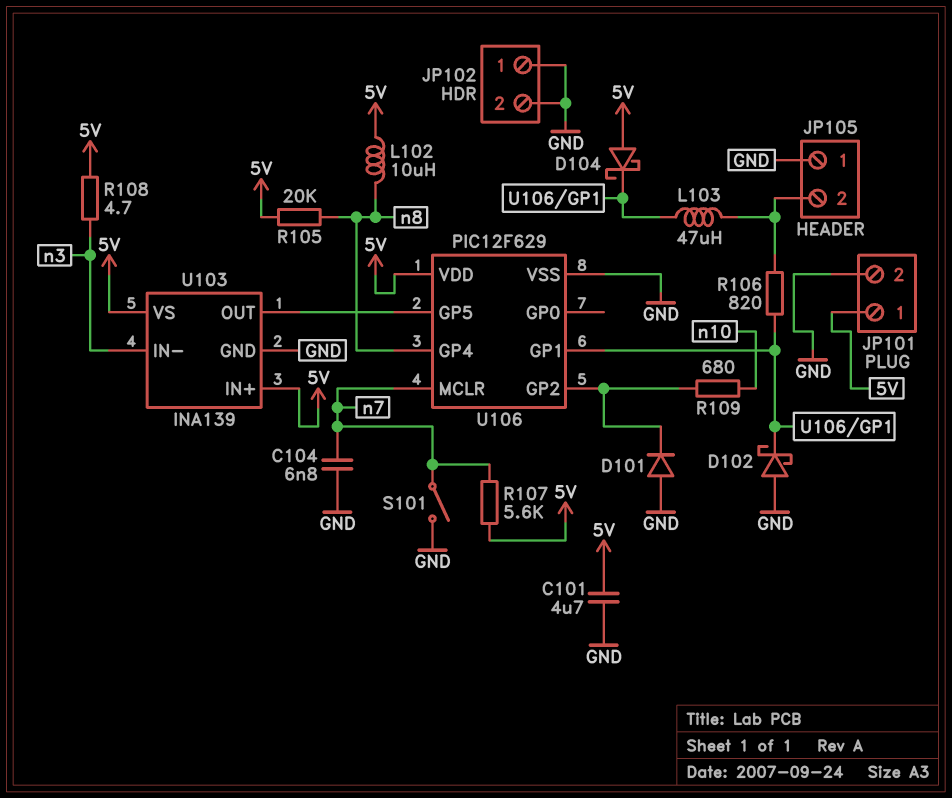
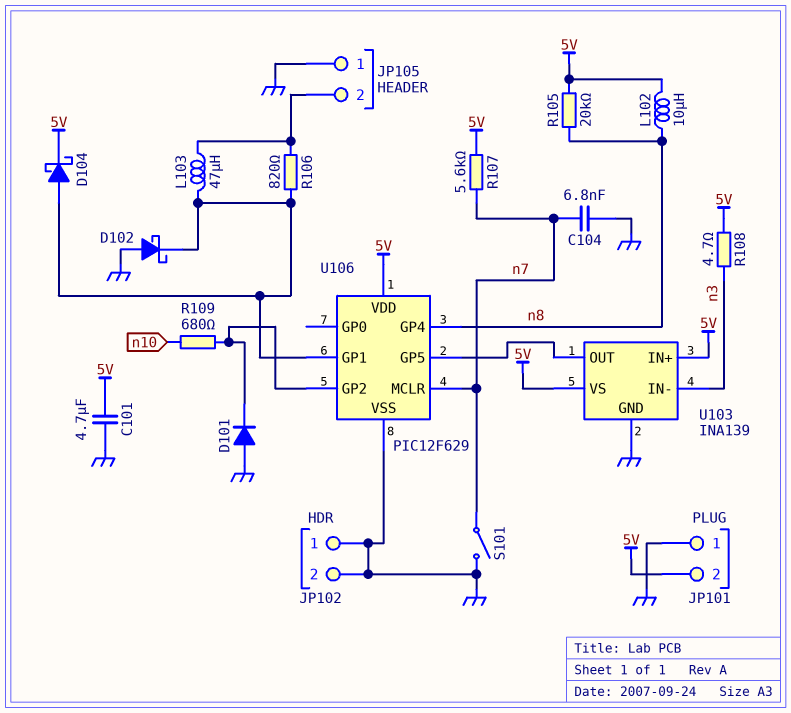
D104: schottky (A 5V, K U106/GP1) -> schottky (A U106/GP1, K 5V)
JP101 pin 1: 5V -> GND
JP101 pin 2: GND -> 5V

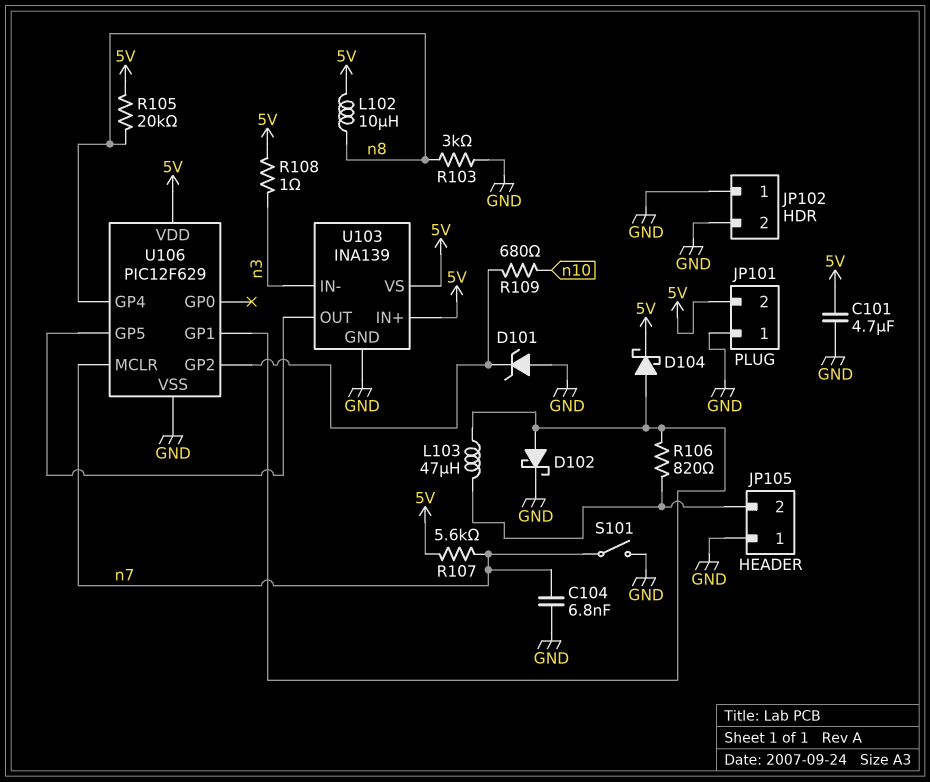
D101: diode (A GND, K U106/GP2) -> zener (A GND, K U106/GP2)
D102: schottky (A GND, K U106/GP1) -> schottky (A U106/GP1, K GND)
R103: none -> 3k (GND, n8)
R108: 4.7 (5V, n3) -> 1 (5V, n3)

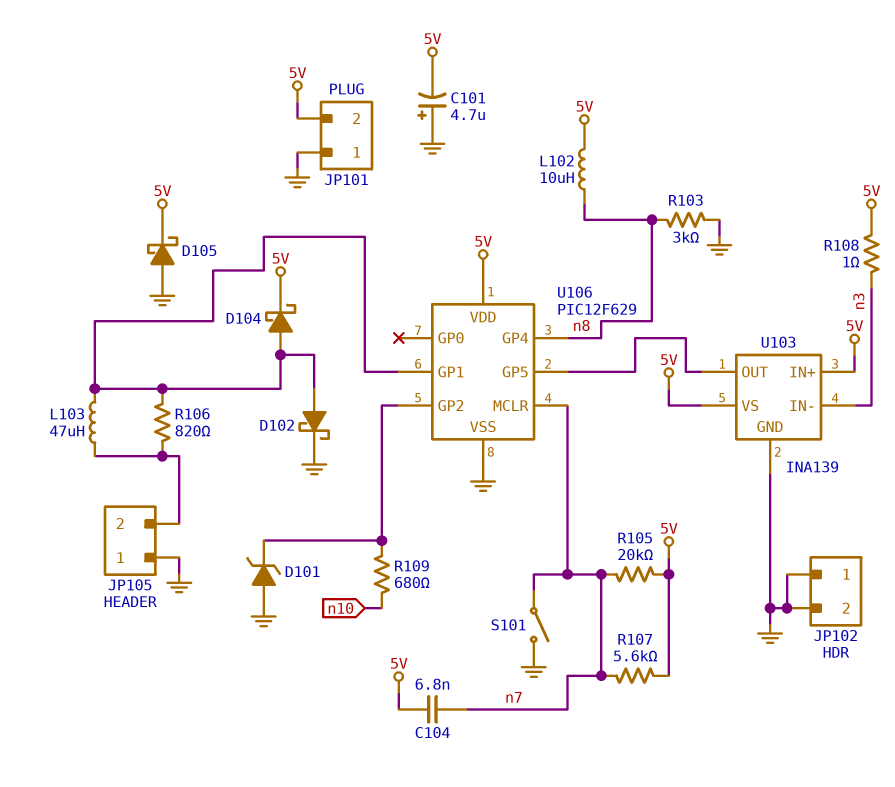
C101: 4.7uF (5V, GND) -> 4.7uF (plus GND, minus 5V)
C104: 6.8nF (GND, n7) -> 6.8nF (5V, n7)
D105: none -> schottky (A GND, K 5V)
R105: 20k (5V, n8) -> 20k (5V, n7)

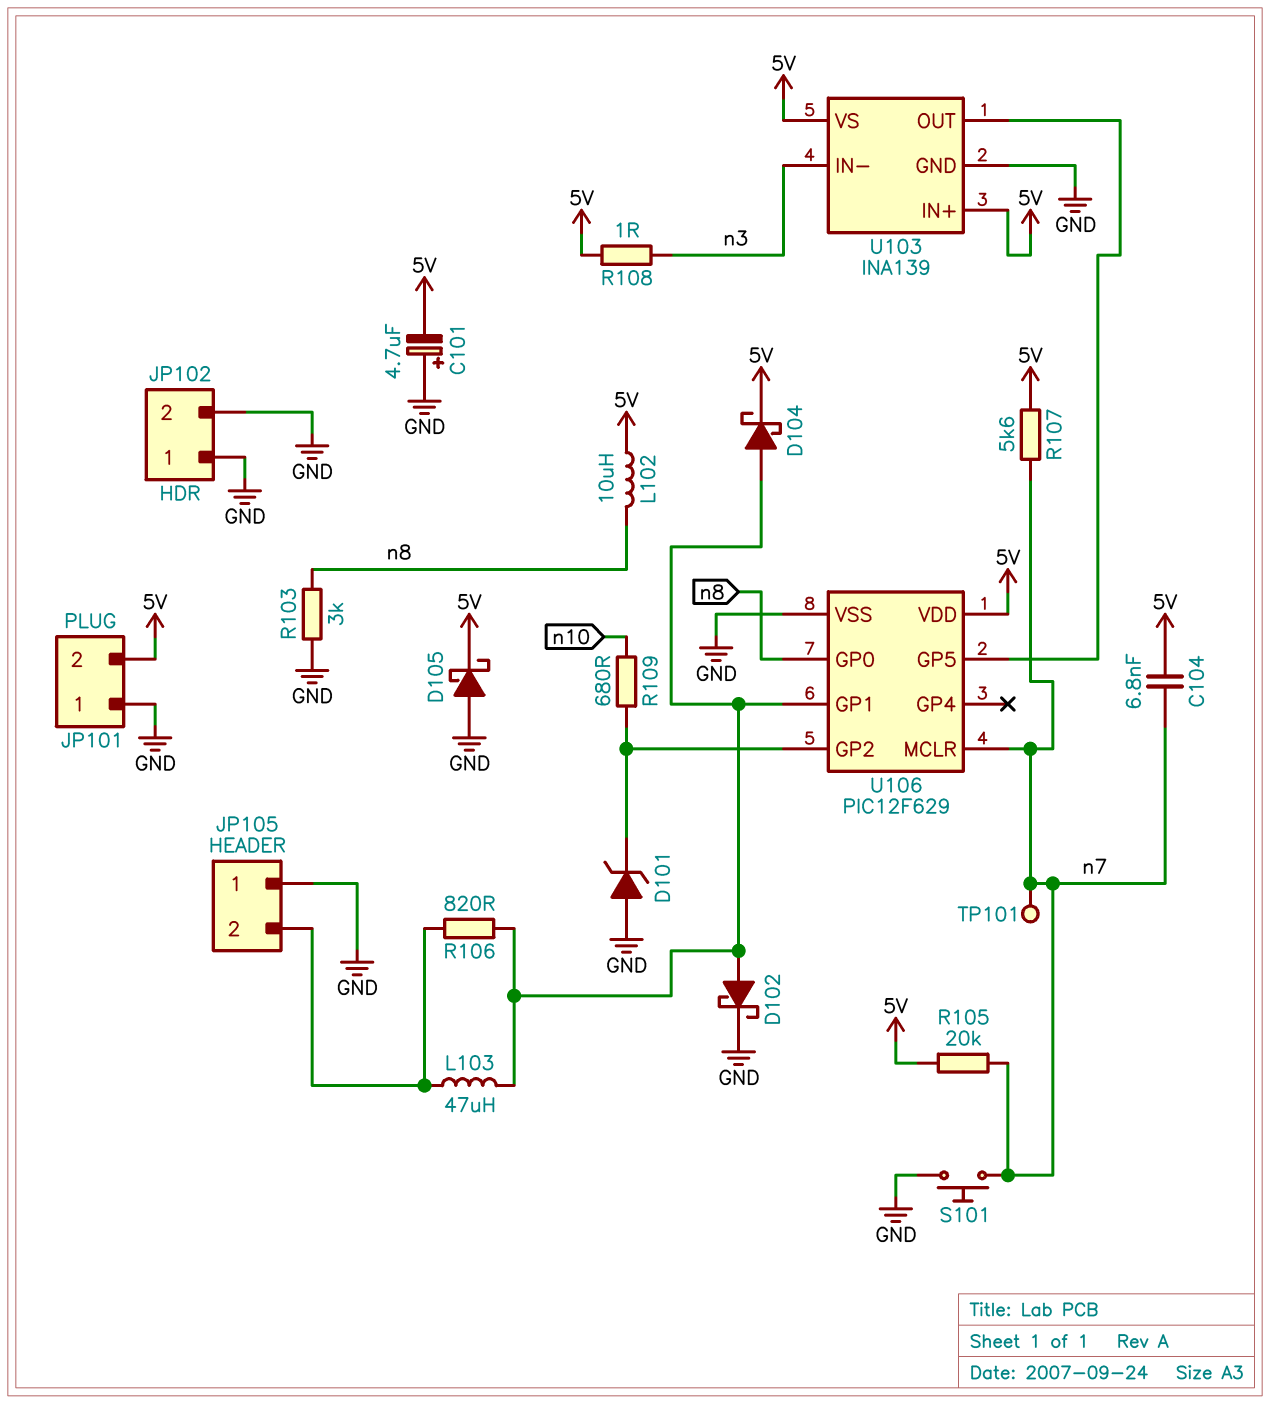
S101: switch (GND, n7) -> button (GND, n7)
TP101: none -> test point (n7)
U106 pin GP0: none -> n8
U106 pin GP4: n8 -> none

